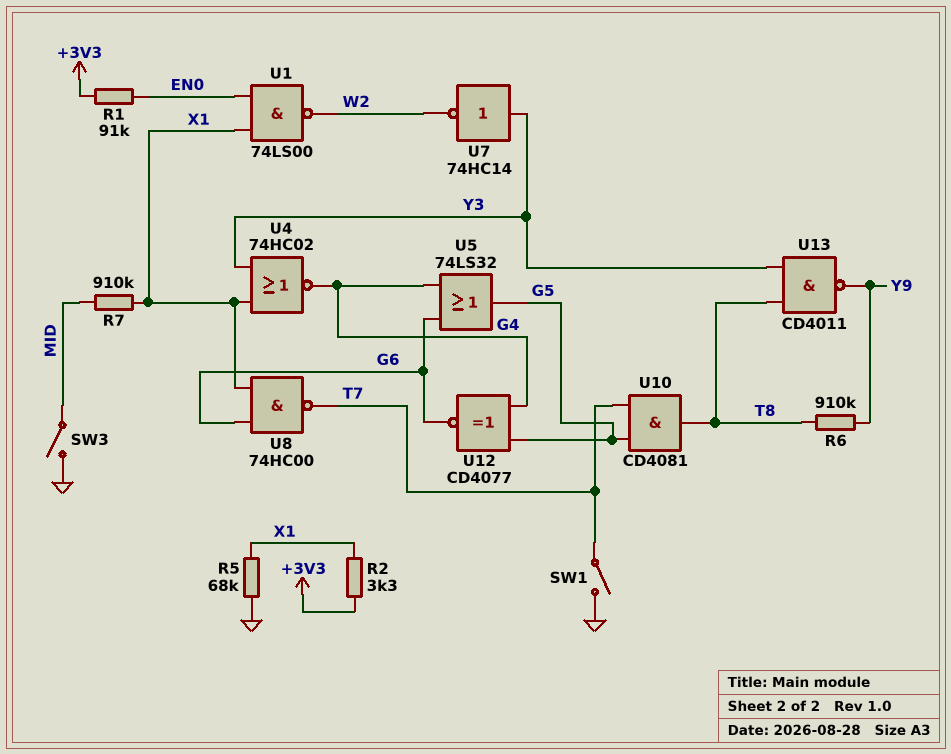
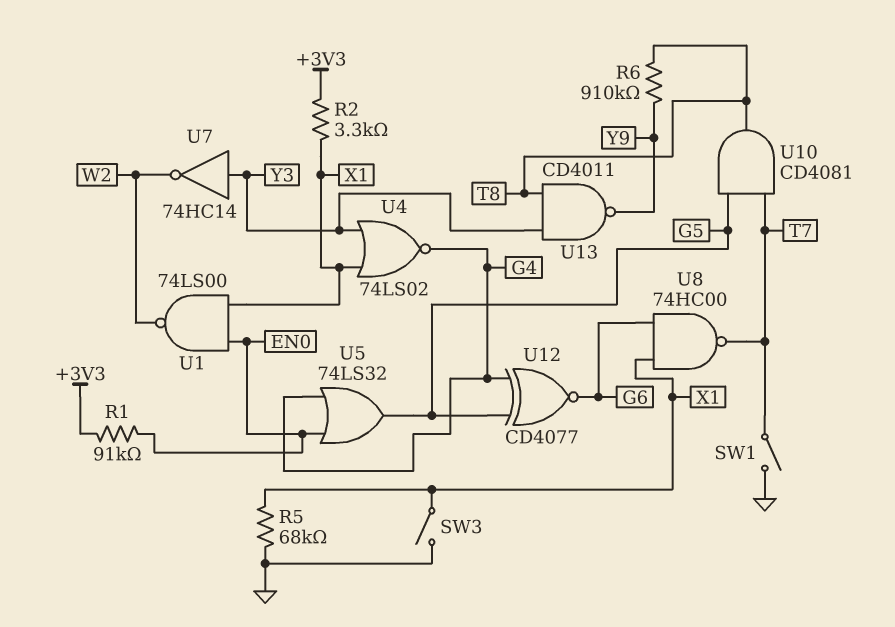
R7: 910k (MID, X1) -> none
SW3: switch (GND, MID) -> switch (GND, X1)
U4: NOR 74HC02 (in X1, in Y3, out G4) -> NOR 74LS02 (in X1, in Y3, out G4)
U5: OR 74LS32 (in G4, in G6, out G5) -> OR 74LS32 (in EN0, in G4, out G5)

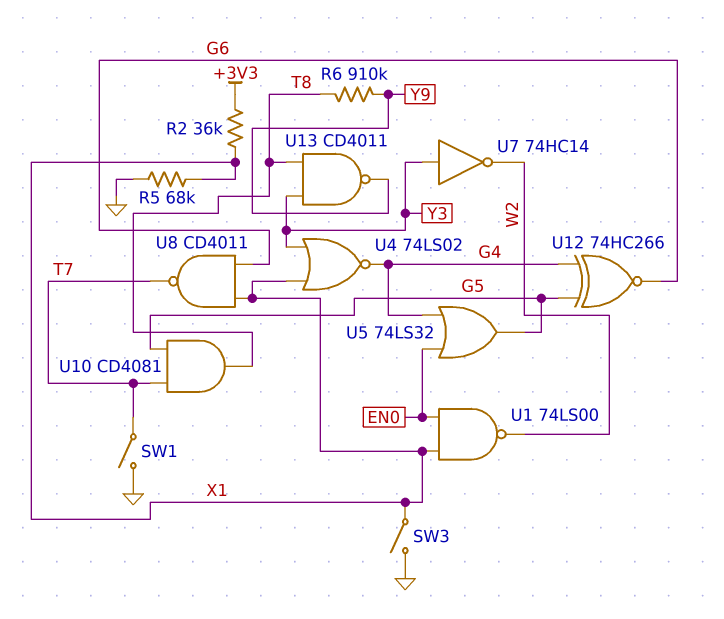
R1: 91k (+3V3, EN0) -> none
R2: 3.3k (+3V3, X1) -> 36k (+3V3, X1)
U8: NAND 74HC00 (in G6, in X1, out T7) -> NAND CD4011 (in G6, in X1, out T7)
U12: XNOR CD4077 (in G4, in G5, out G6) -> XNOR 74HC266 (in G4, in G5, out G6)

